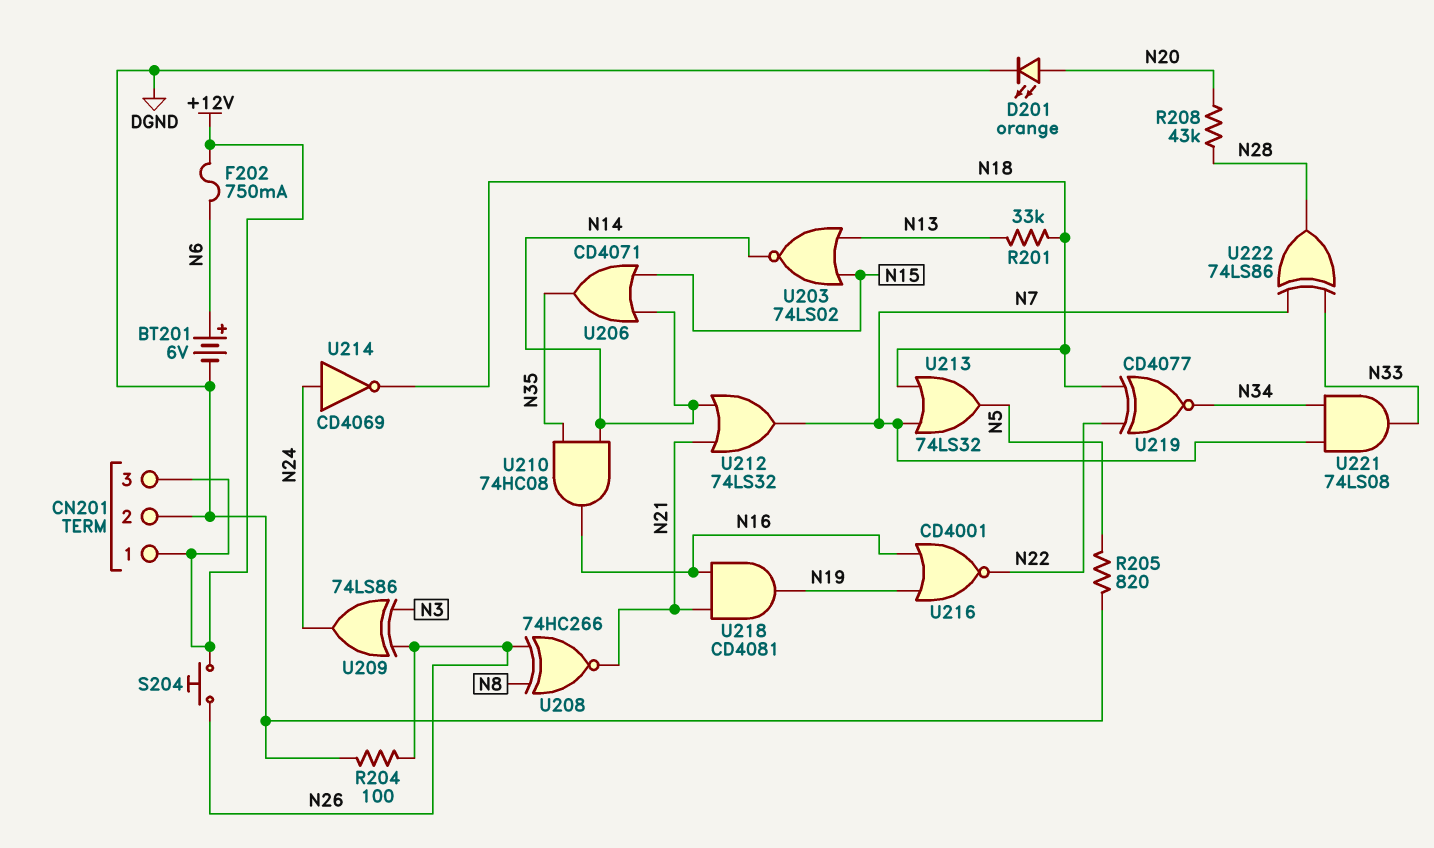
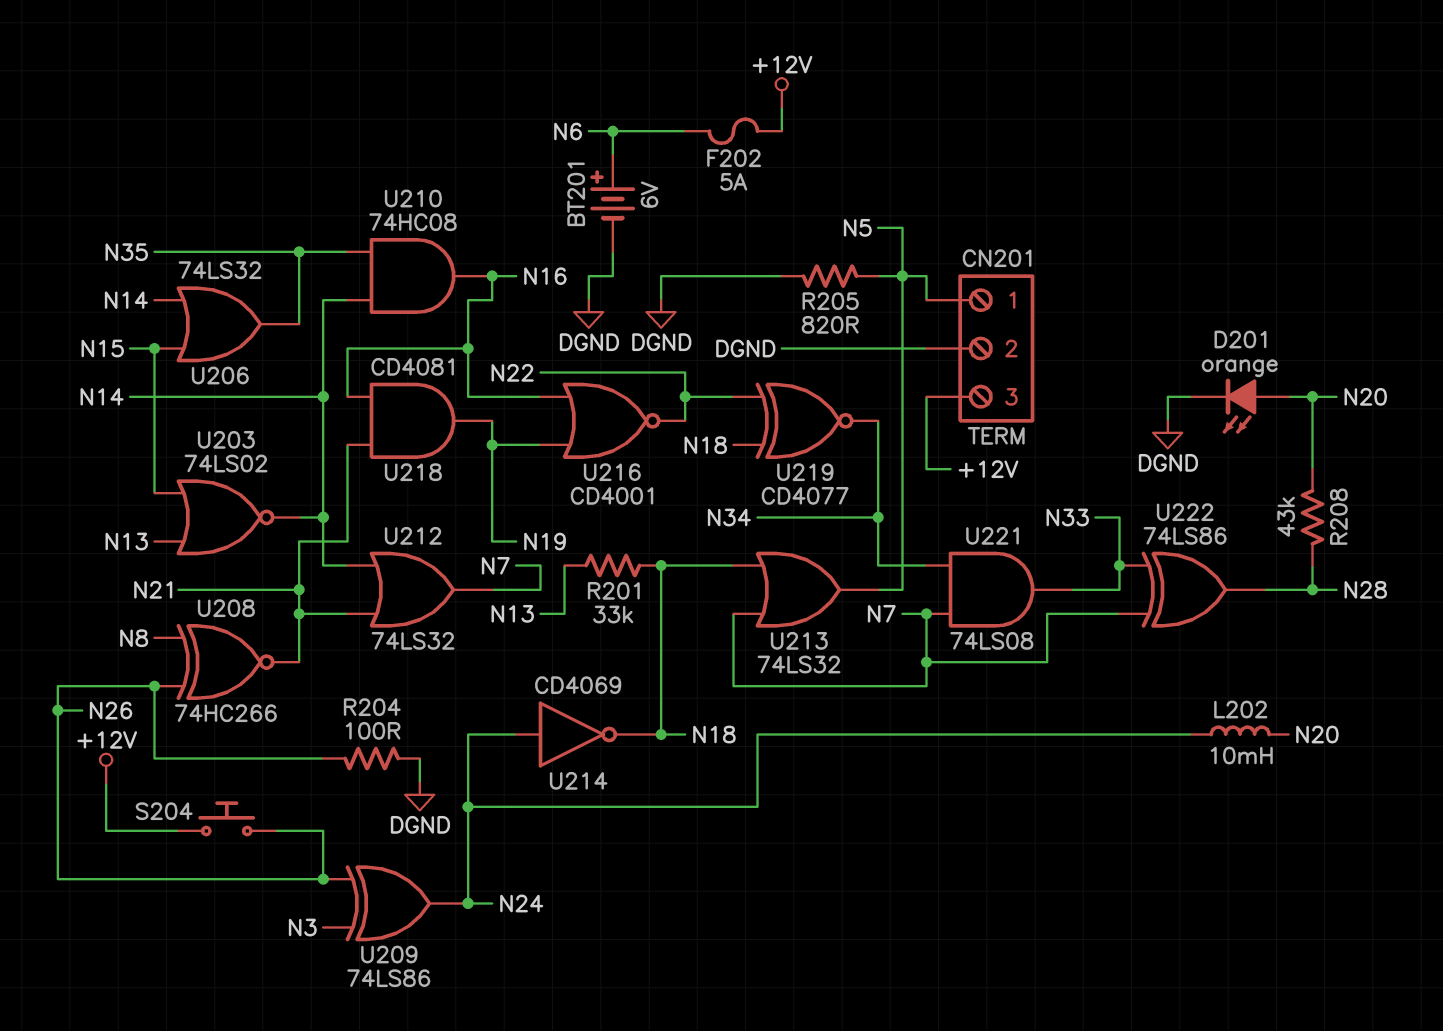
CN201 pin 1: +12V -> N5
F202: 750mA (+12V, N6) -> 5A (+12V, N6)
L202: none -> 10mH (N20, N24)
U206: OR CD4071 (in N14, in N15, out N35) -> OR 74LS32 (in N14, in N15, out N35)

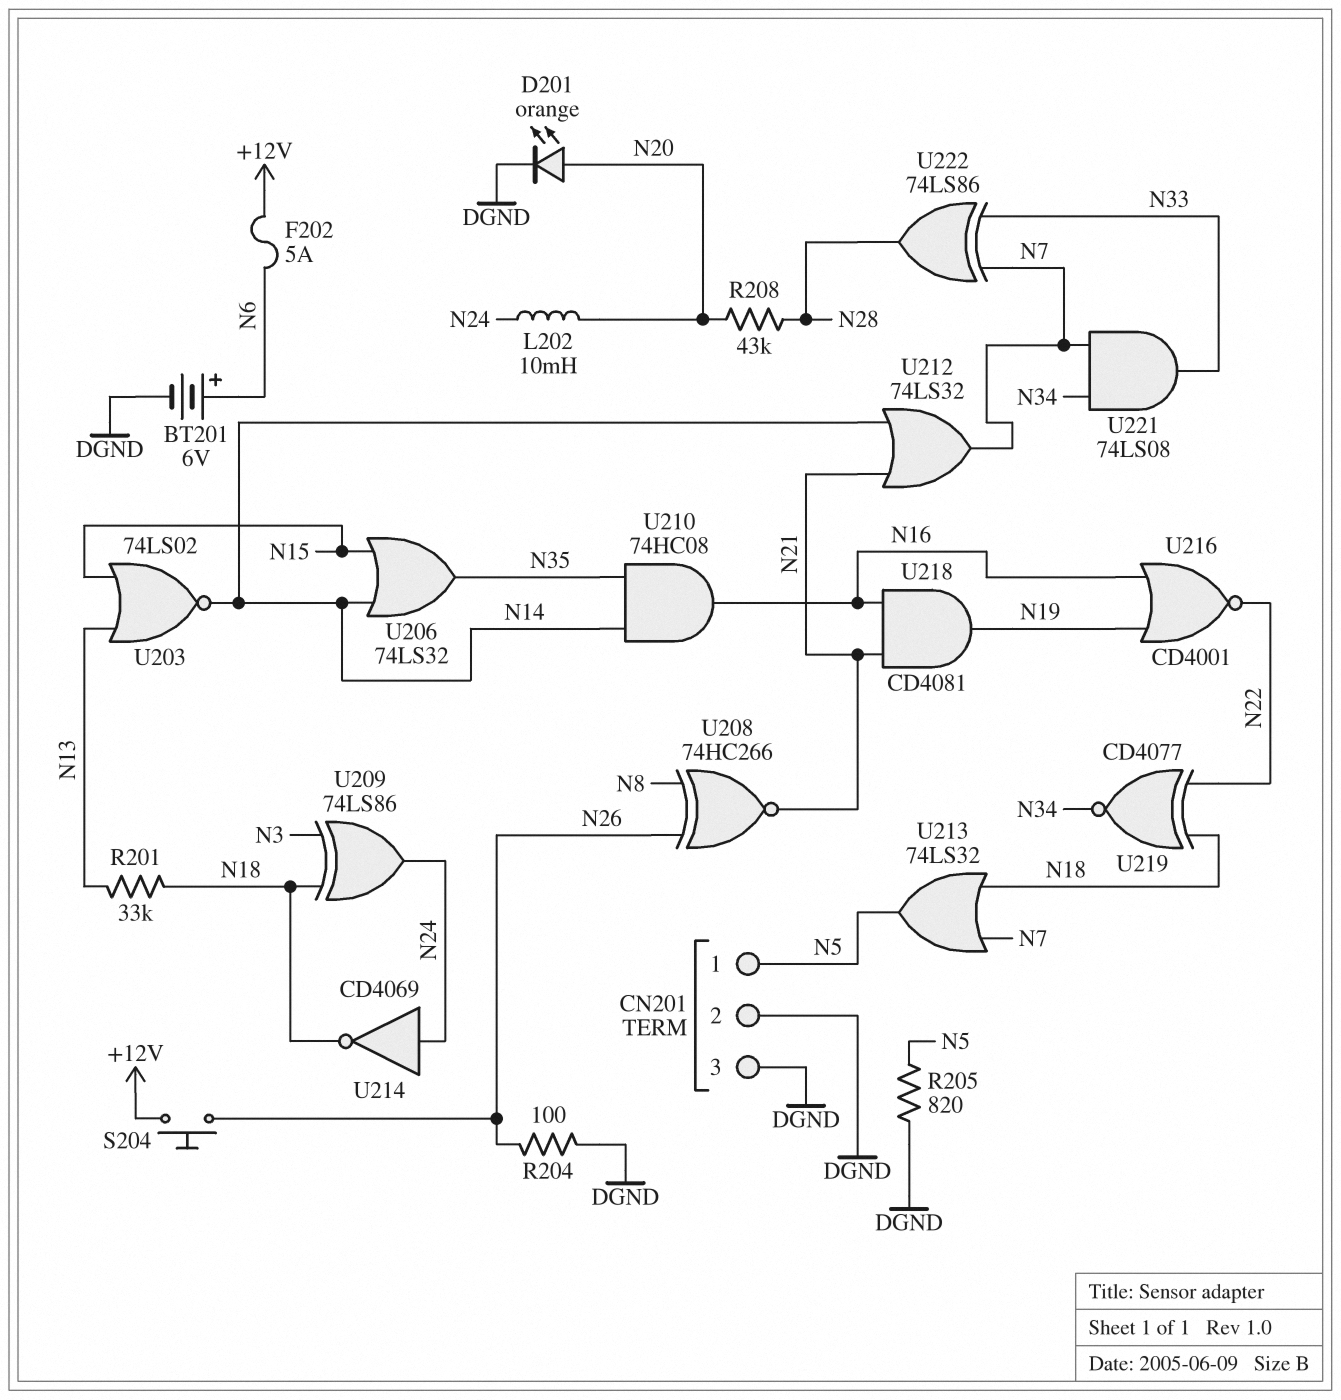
CN201 pin 3: +12V -> DGND
U209: XOR 74LS86 (in N3, in N26, out N24) -> XOR 74LS86 (in N3, in N18, out N24)

